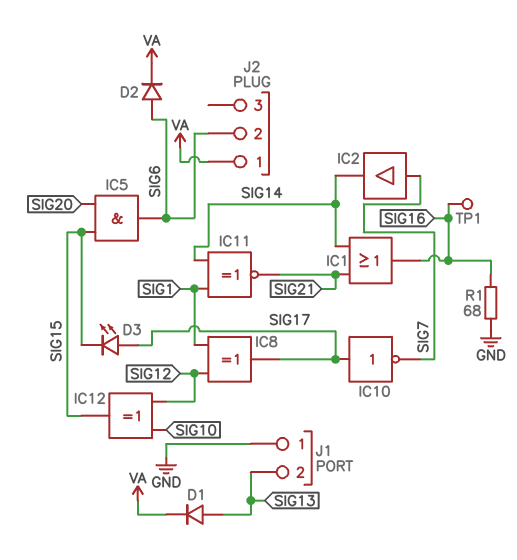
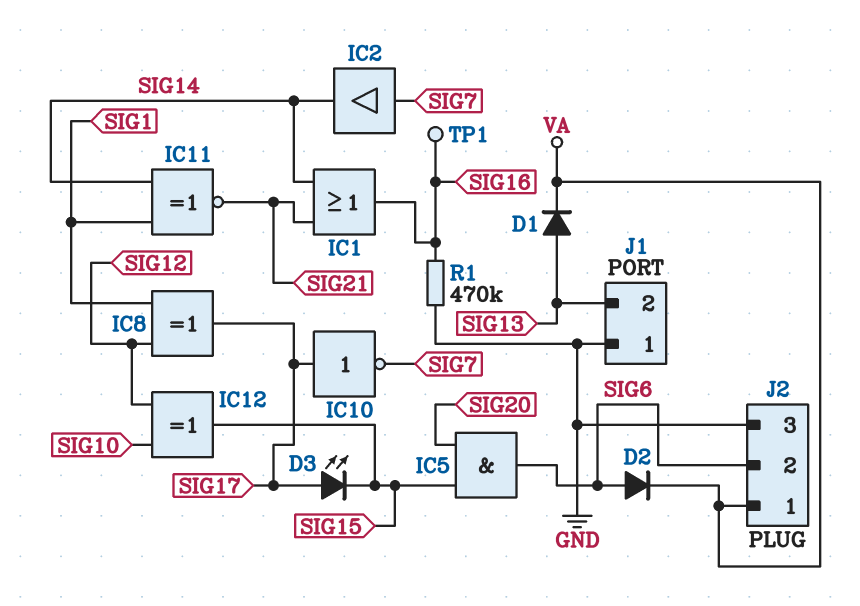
J2 pin 3: none -> GND
R1: 68 (GND, SIG16) -> 470k (GND, SIG16)

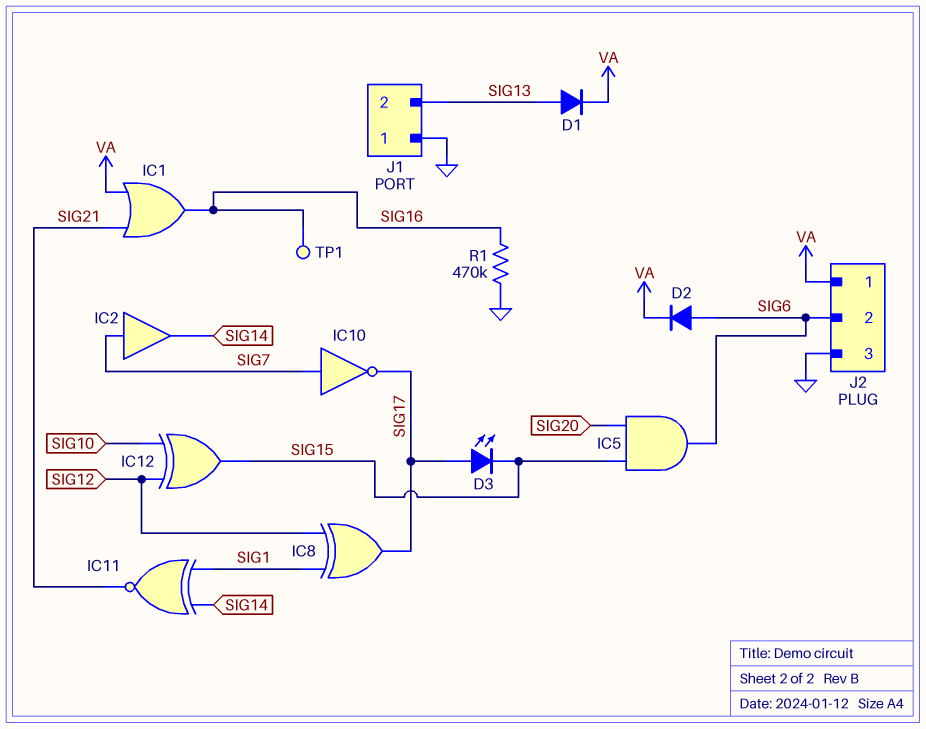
IC1: OR (in SIG14, in SIG21, out SIG16) -> OR (in SIG21, in VA, out SIG16)
IC10: NOT (in SIG17, out SIG7) -> NOT (in SIG7, out SIG17)

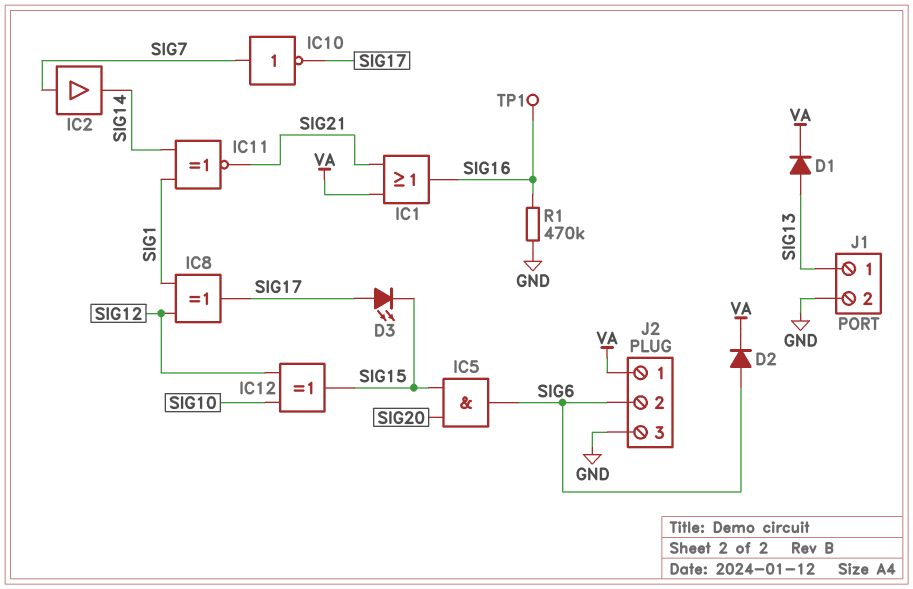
J1 pin 1: GND -> SIG13
J1 pin 2: SIG13 -> GND

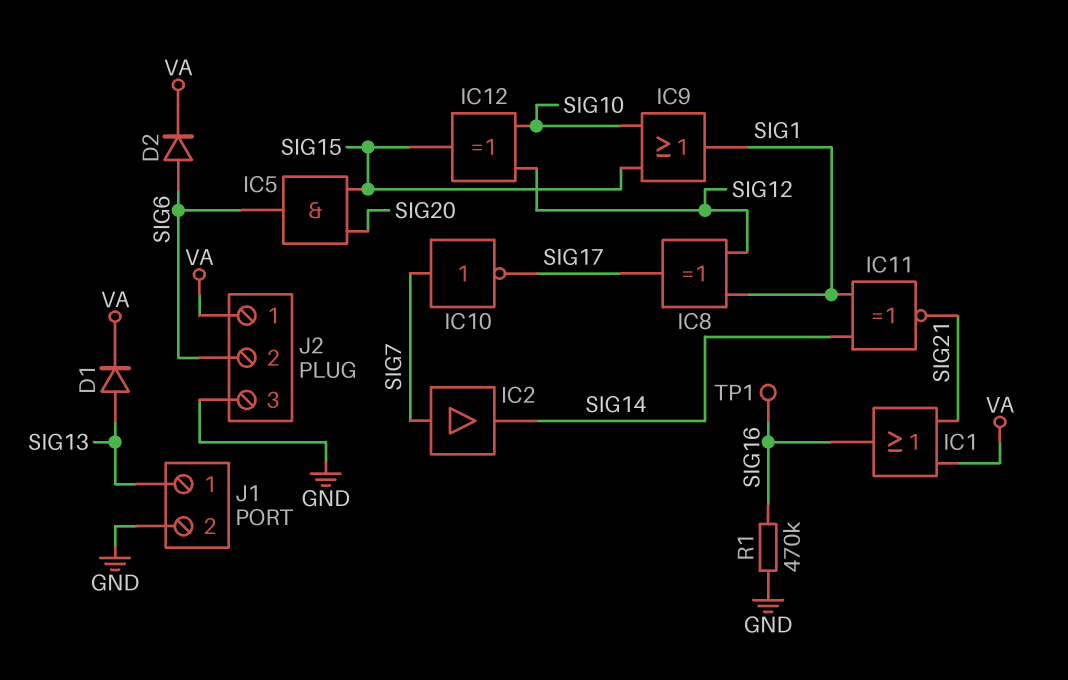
D3: LED (A SIG17, K SIG15) -> none
IC9: none -> OR (in SIG10, in SIG15, out SIG1)

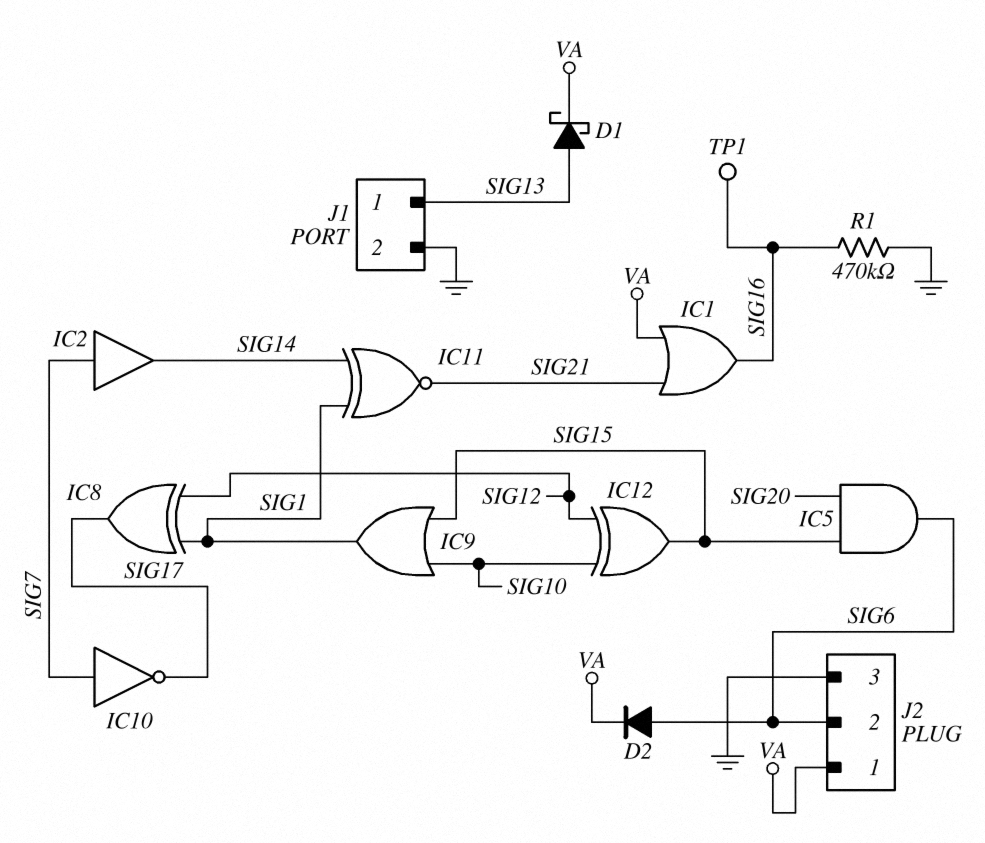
D1: diode (A SIG13, K VA) -> schottky (A SIG13, K VA)

